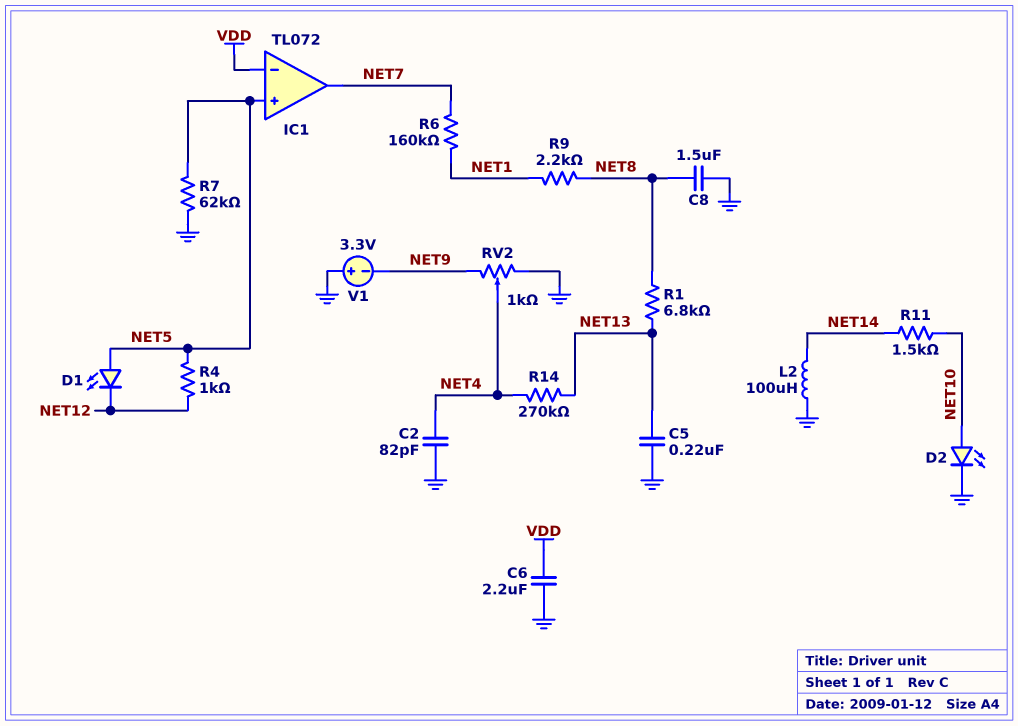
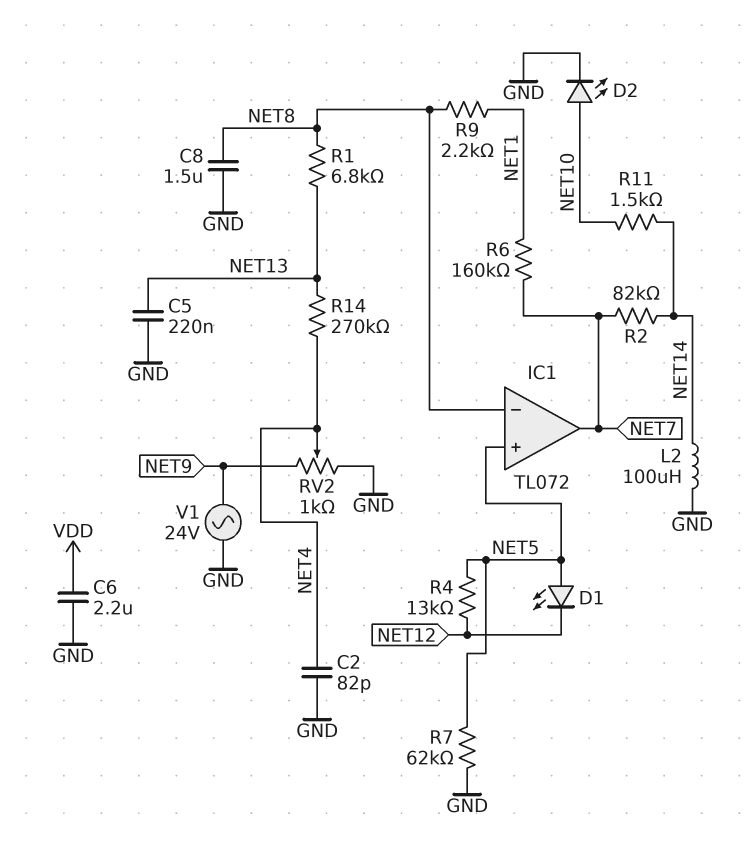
IC1 pin in-: VDD -> NET8
R2: none -> 82k (NET7, NET14)
R4: 1k (NET5, NET12) -> 13k (NET5, NET12)
V1: 3.3V (plus GND, minus NET9) -> AC 24V (GND, NET9)

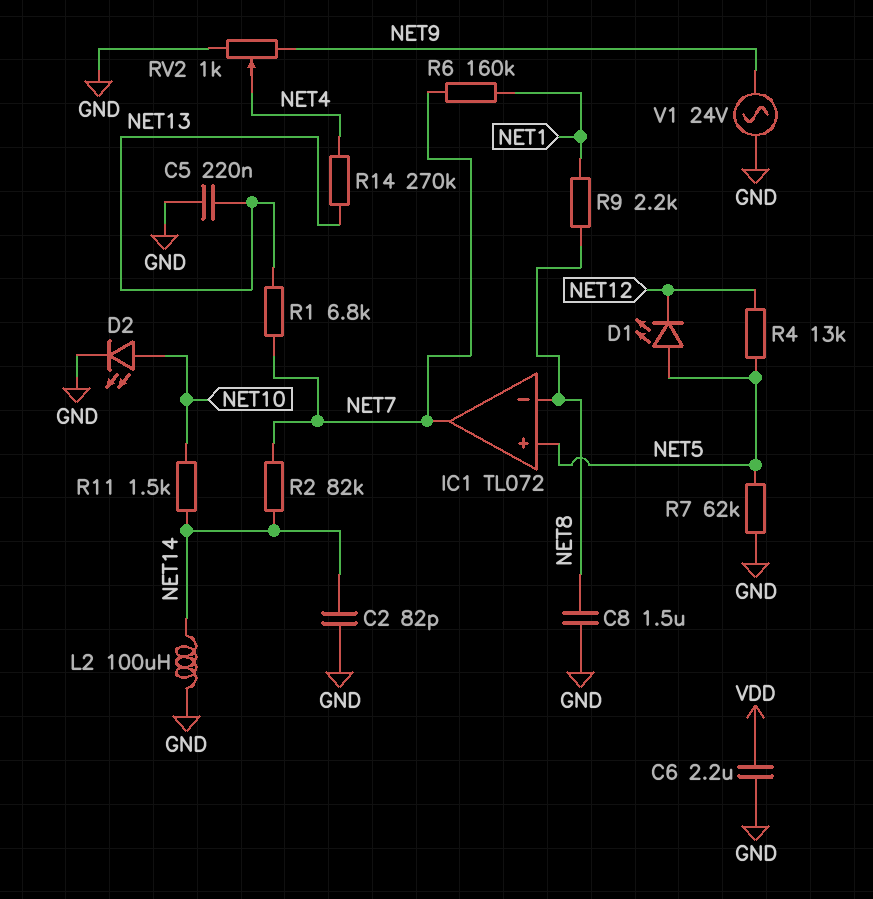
C2: 82pF (GND, NET4) -> 82pF (GND, NET14)
R1: 6.8k (NET8, NET13) -> 6.8k (NET7, NET13)

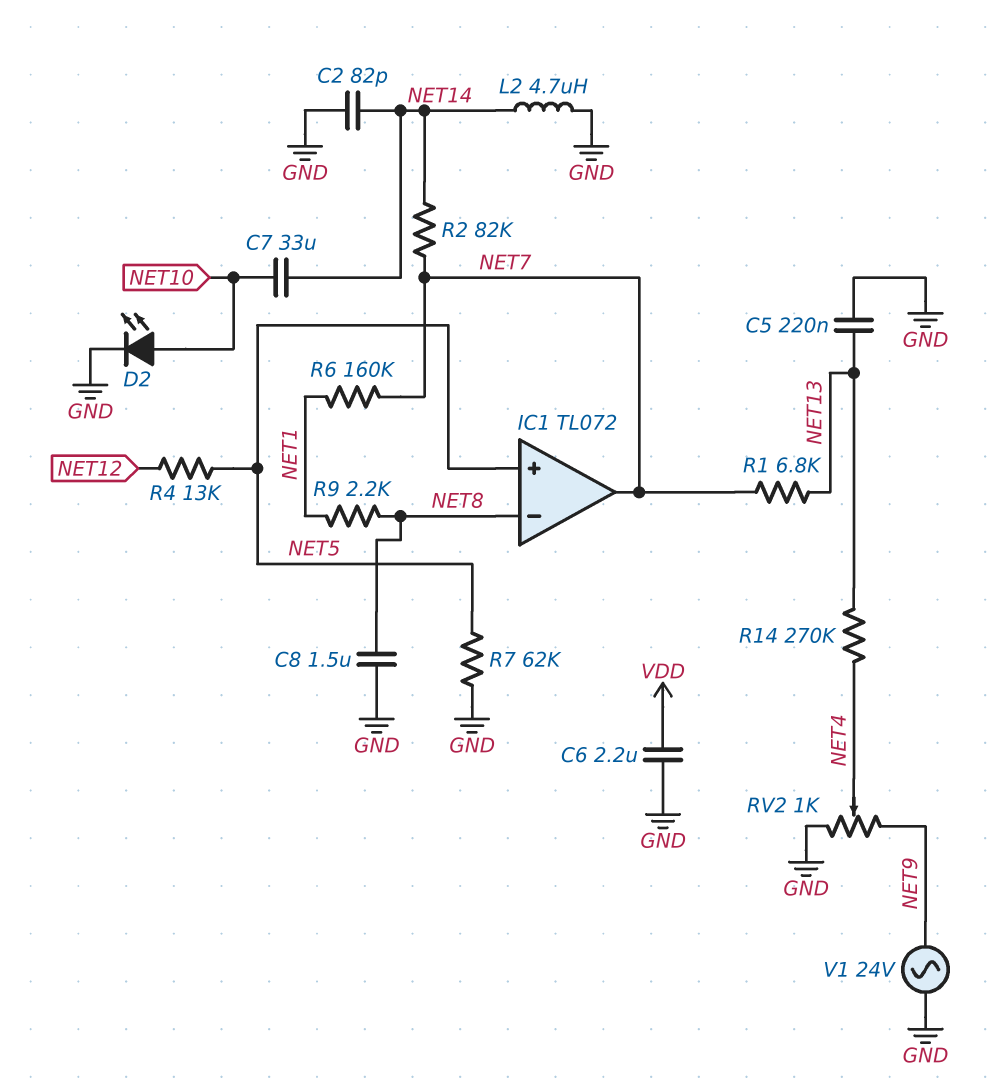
C7: none -> 33uF (NET10, NET14)
D1: LED (A NET5, K NET12) -> none
L2: 100uH (GND, NET14) -> 4.7uH (GND, NET14)
R11: 1.5k (NET10, NET14) -> none

